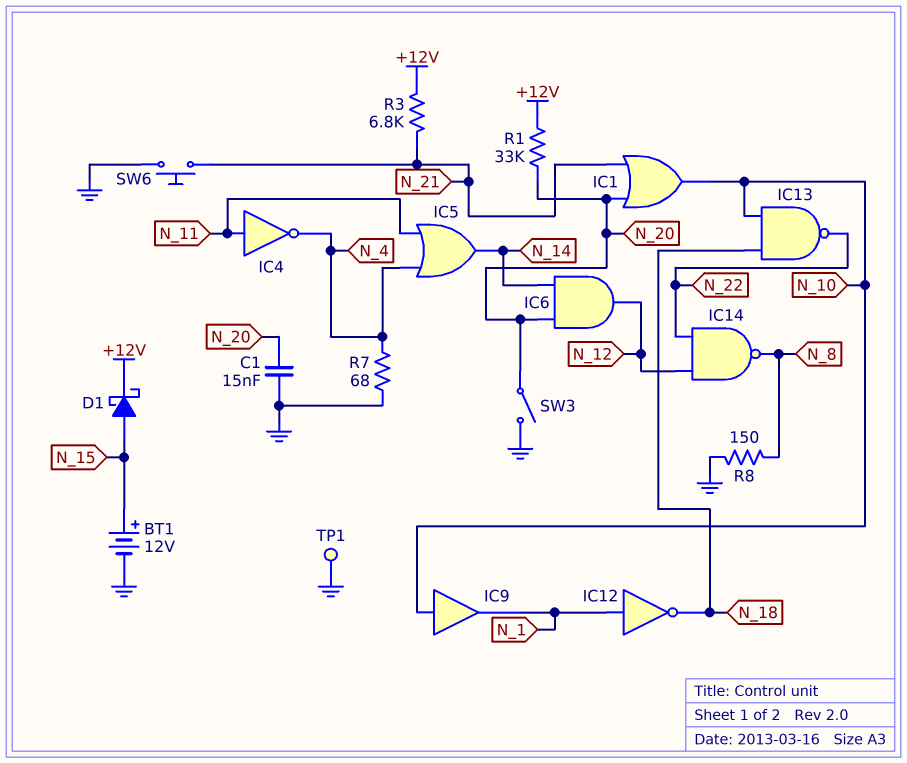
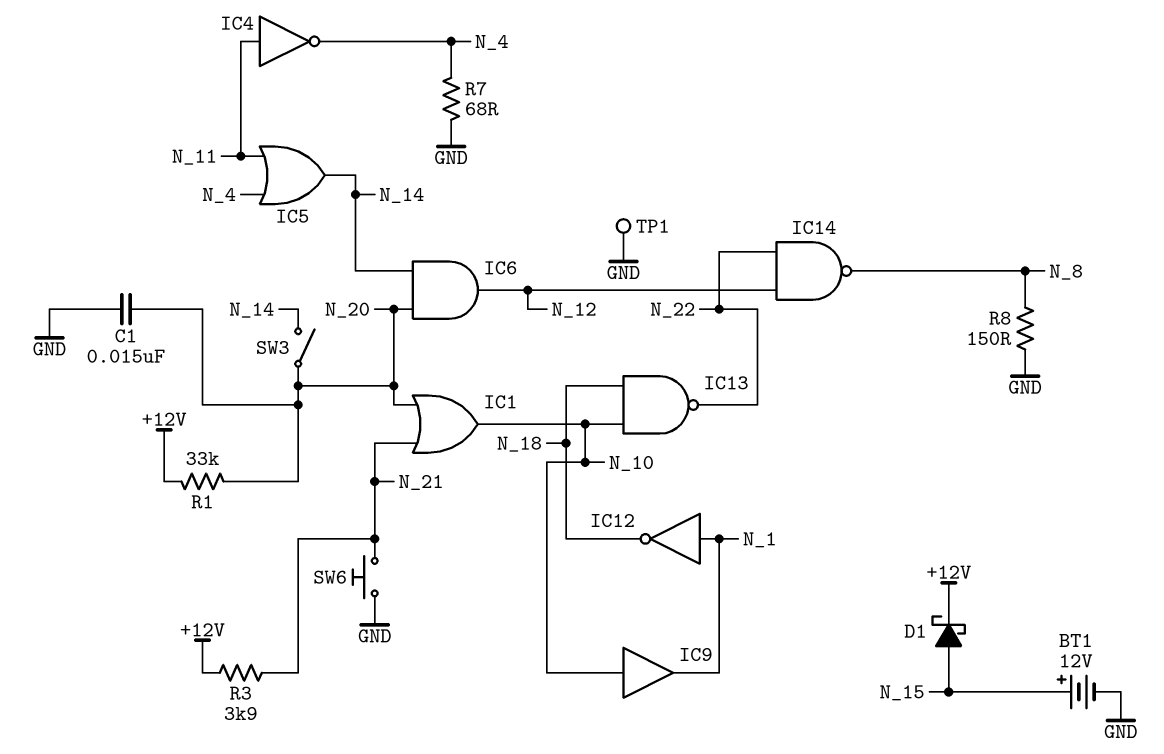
R3: 6.8k (+12V, N_21) -> 3.9k (+12V, N_21)
SW3: switch (GND, N_20) -> switch (N_14, N_20)

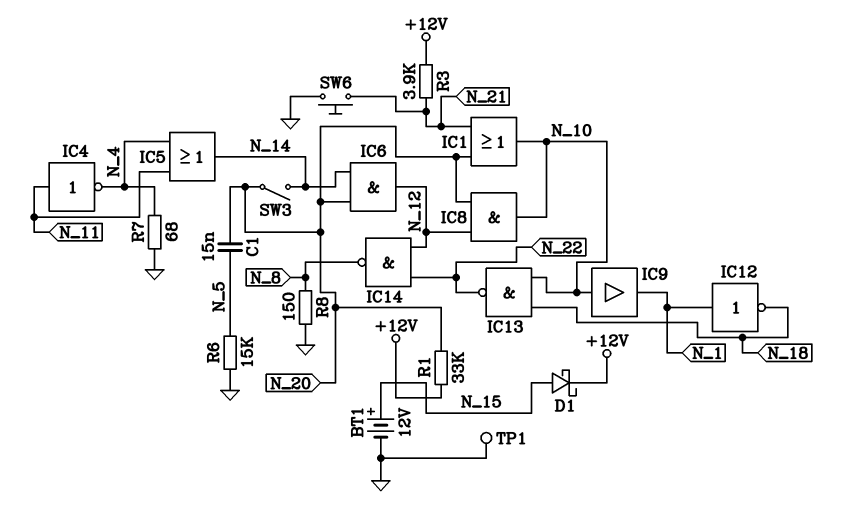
C1: 15nF (GND, N_20) -> 15nF (N_5, N_20)
IC8: none -> AND (in N_12, in N_20, out N_10)
R6: none -> 15k (GND, N_5)

